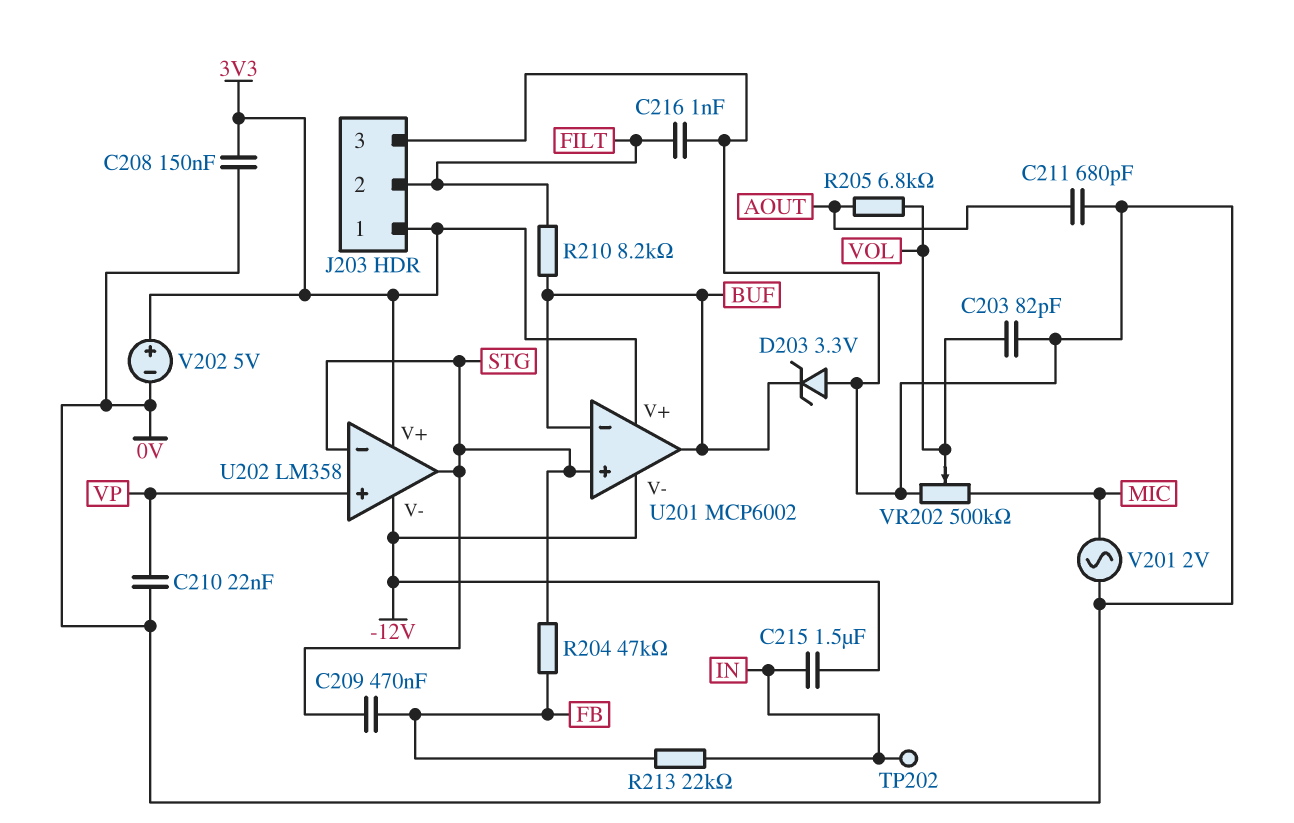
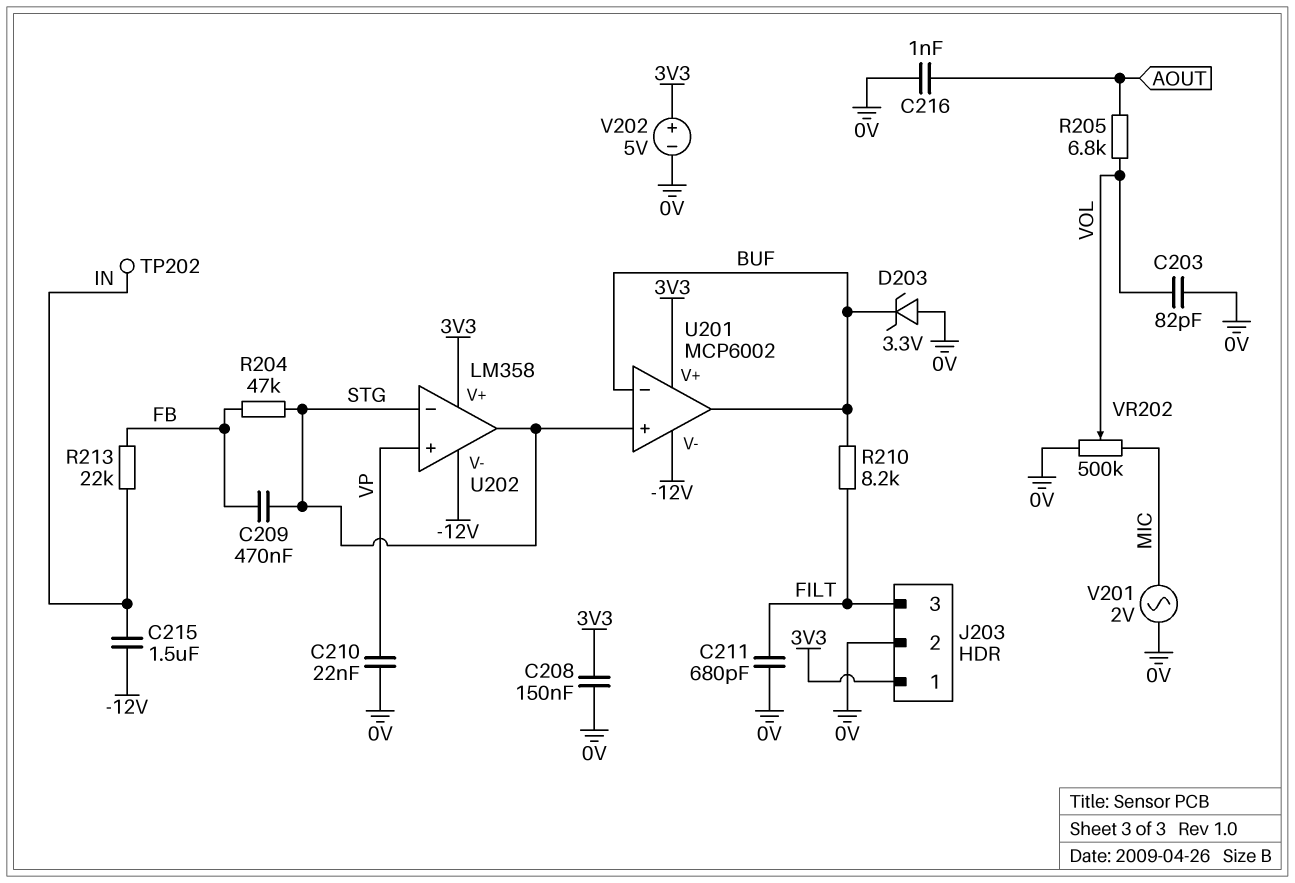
C211: 680pF (0V, AOUT) -> 680pF (0V, FILT)
C216: 1nF (0V, FILT) -> 1nF (0V, AOUT)
J203 pin 2: FILT -> 0V
J203 pin 3: 0V -> FILT

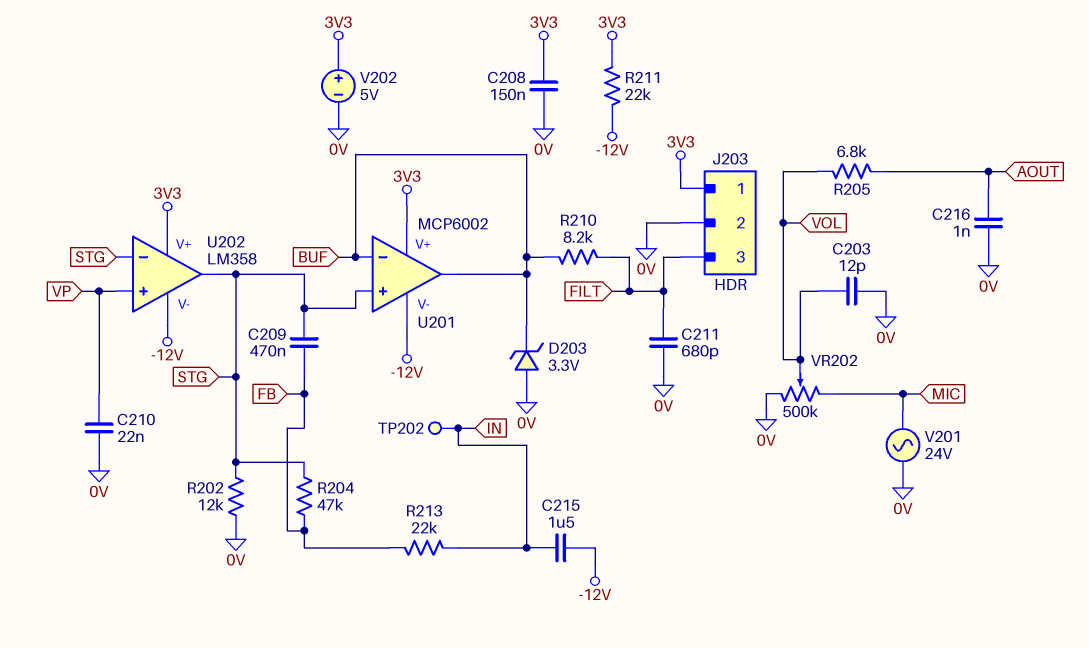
C203: 82pF (0V, VOL) -> 12pF (0V, VOL)
R202: none -> 12k (0V, STG)
R211: none -> 22k (-12V, 3V3)
V201: AC 2V (0V, MIC) -> AC 24V (0V, MIC)

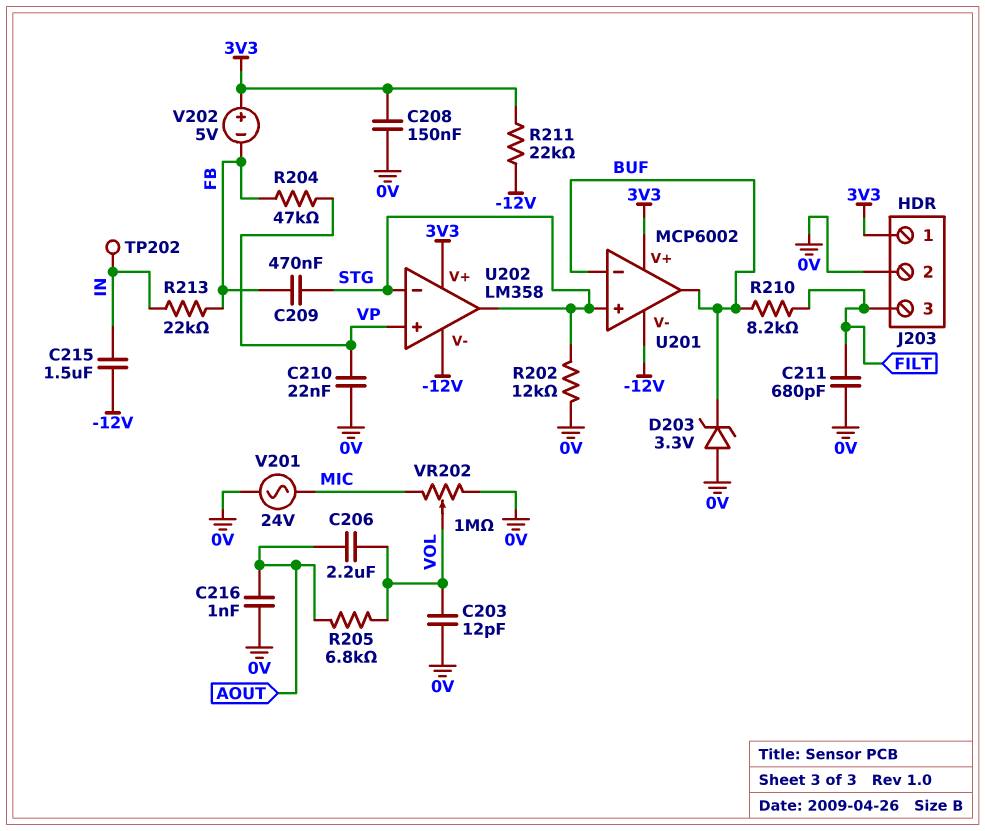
C206: none -> 2.2uF (AOUT, VOL)
R204: 47k (FB, STG) -> 47k (FB, VP)
V202: 5V (plus 3V3, minus 0V) -> 5V (plus 3V3, minus FB)
VR202: 500k (0V, MIC, wiper VOL) -> 1M (0V, MIC, wiper VOL)

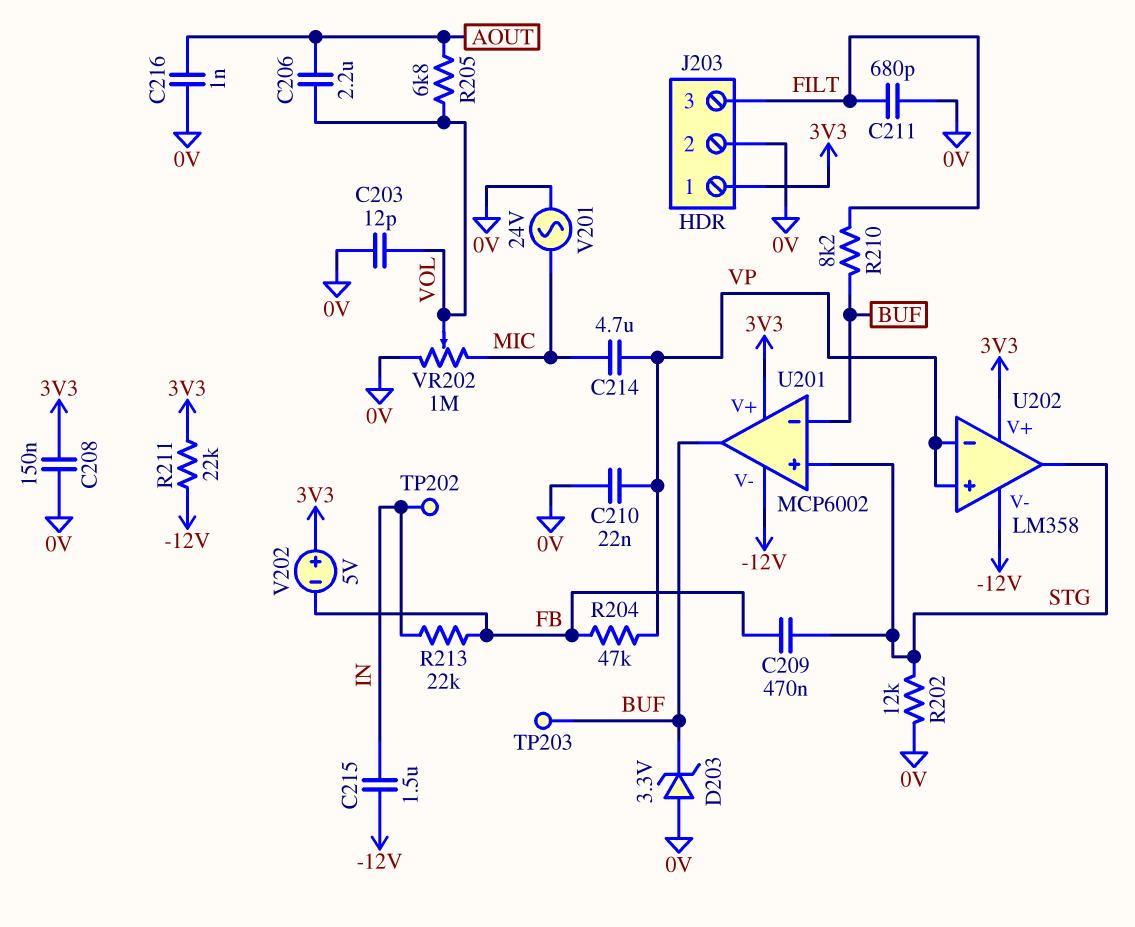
C214: none -> 4.7uF (MIC, VP)
TP203: none -> test point (BUF)
U202 pin in-: STG -> VP

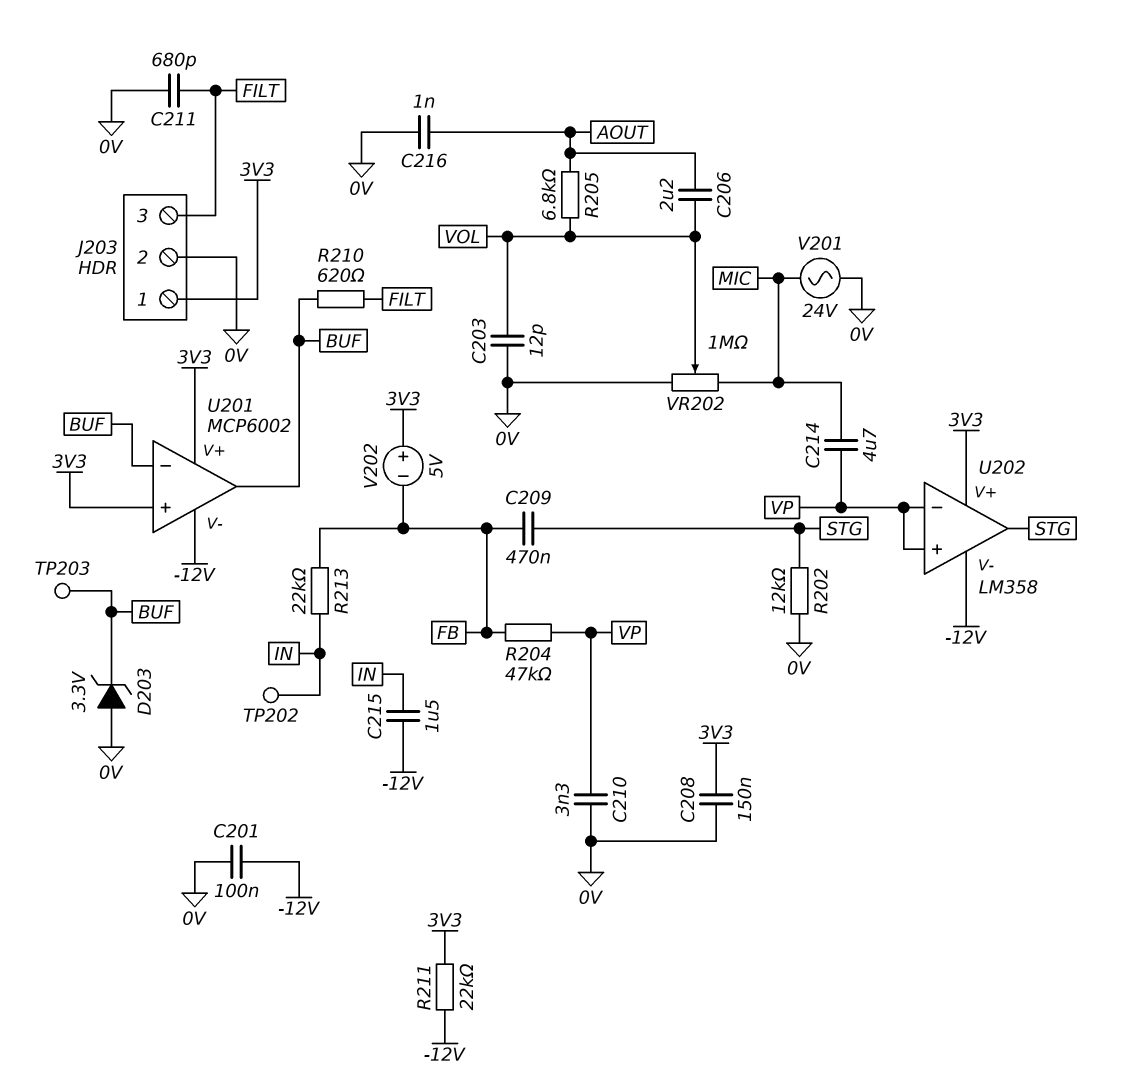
C201: none -> 100nF (-12V, 0V)
C210: 22nF (0V, VP) -> 3.3nF (0V, VP)
R210: 8.2k (BUF, FILT) -> 620 (BUF, FILT)
U201 pin in+: STG -> 3V3

